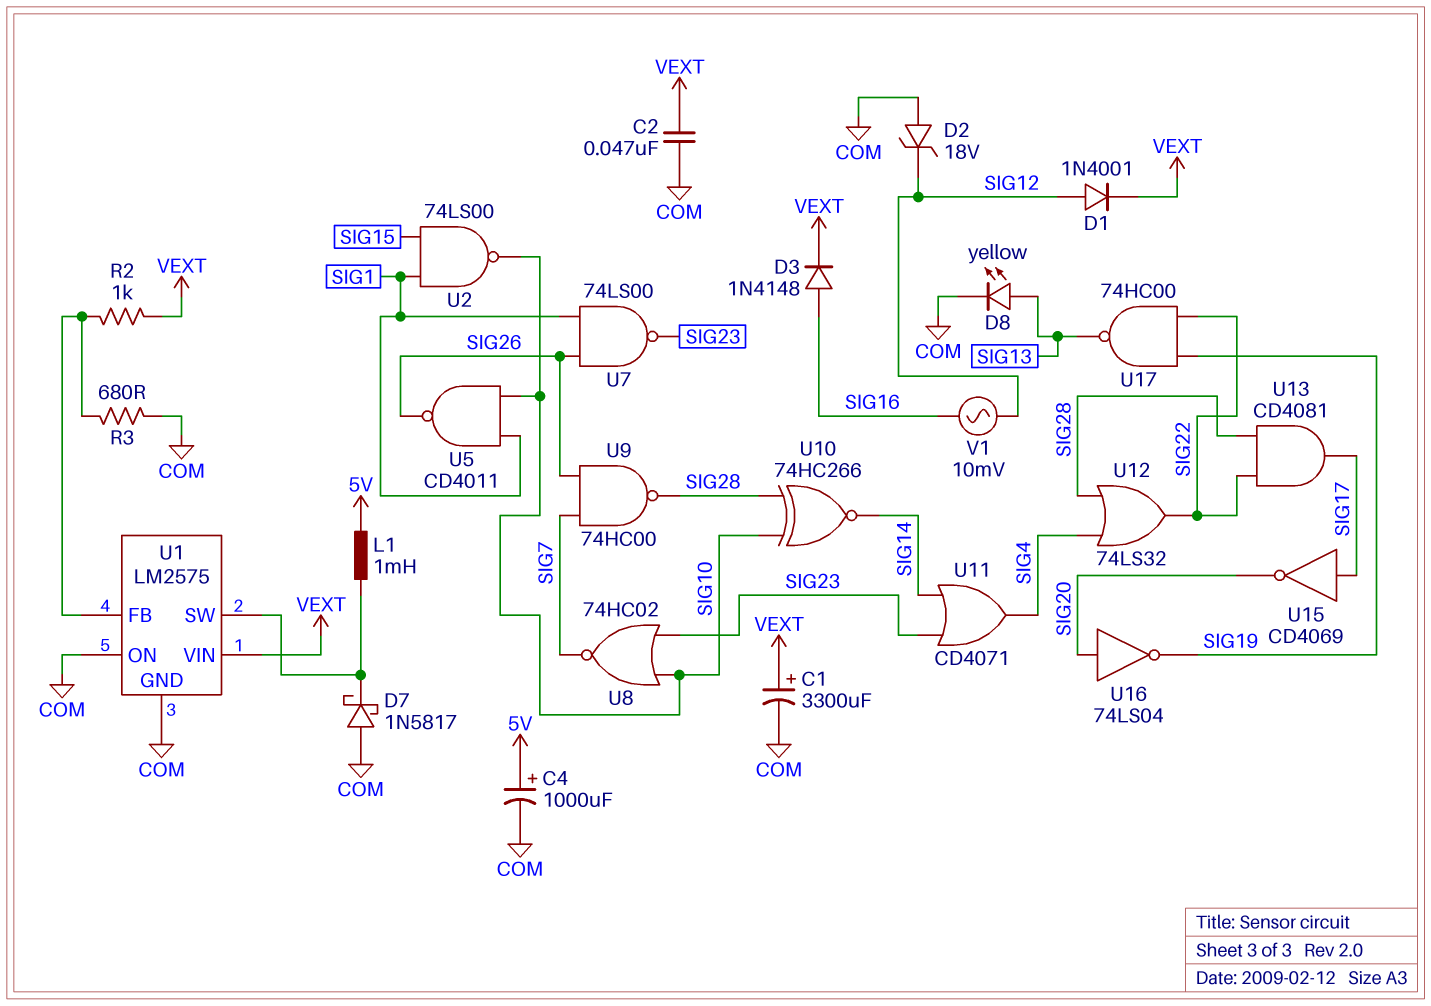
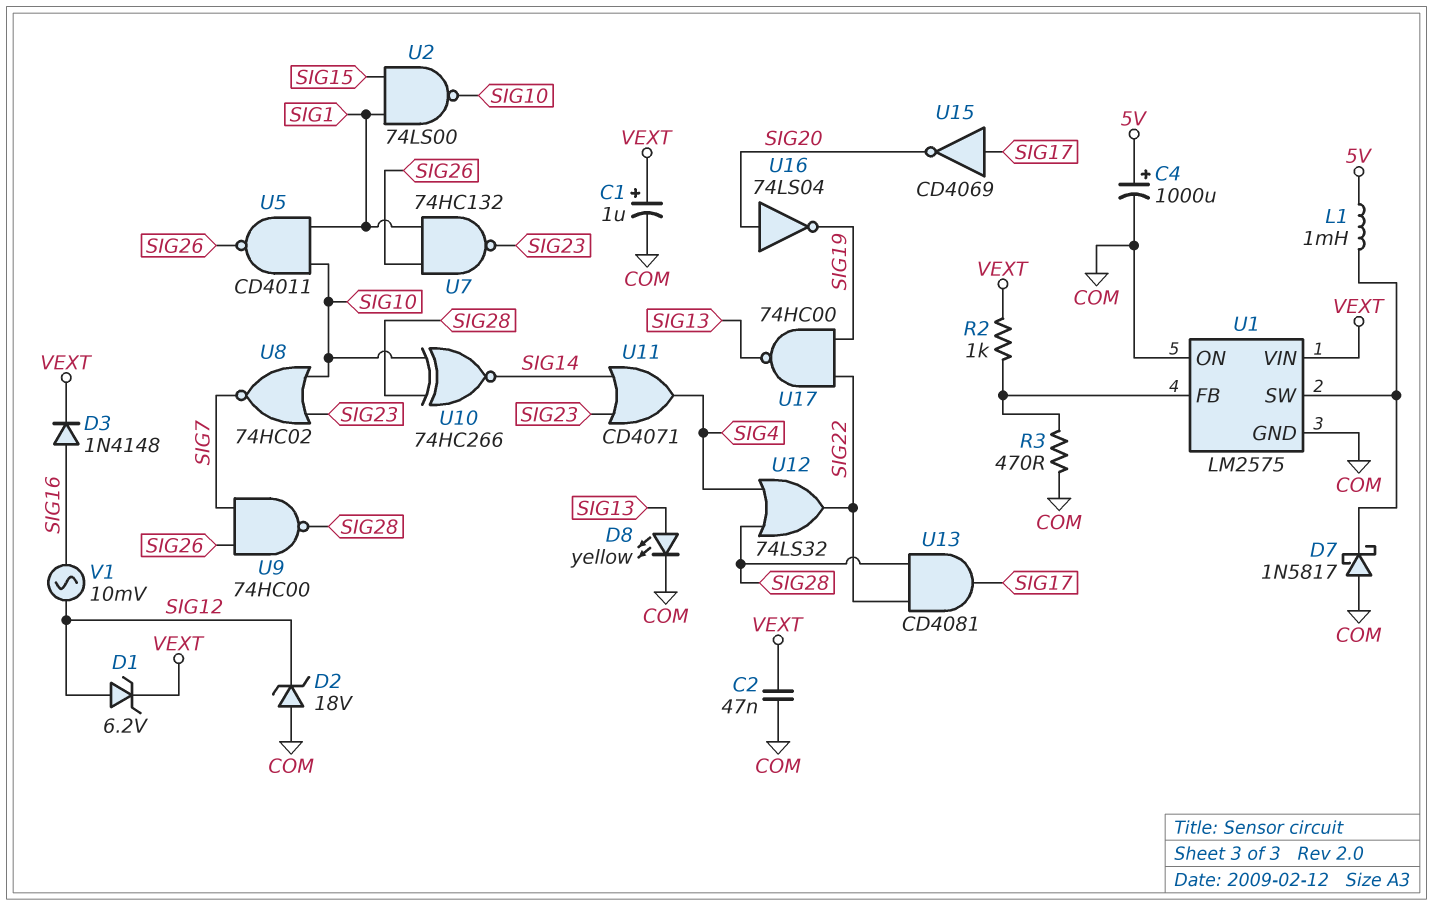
C1: 3300uF (plus VEXT, minus COM) -> 1uF (plus VEXT, minus COM)
D1: diode 1N4001 (A SIG12, K VEXT) -> zener 6.2V (A SIG12, K VEXT)
R3: 680 (COM, U1/FB) -> 470 (COM, U1/FB)
U7: NAND 74LS00 (in SIG1, in SIG26, out SIG23) -> NAND 74HC132 (in SIG1, in SIG26, out SIG23)

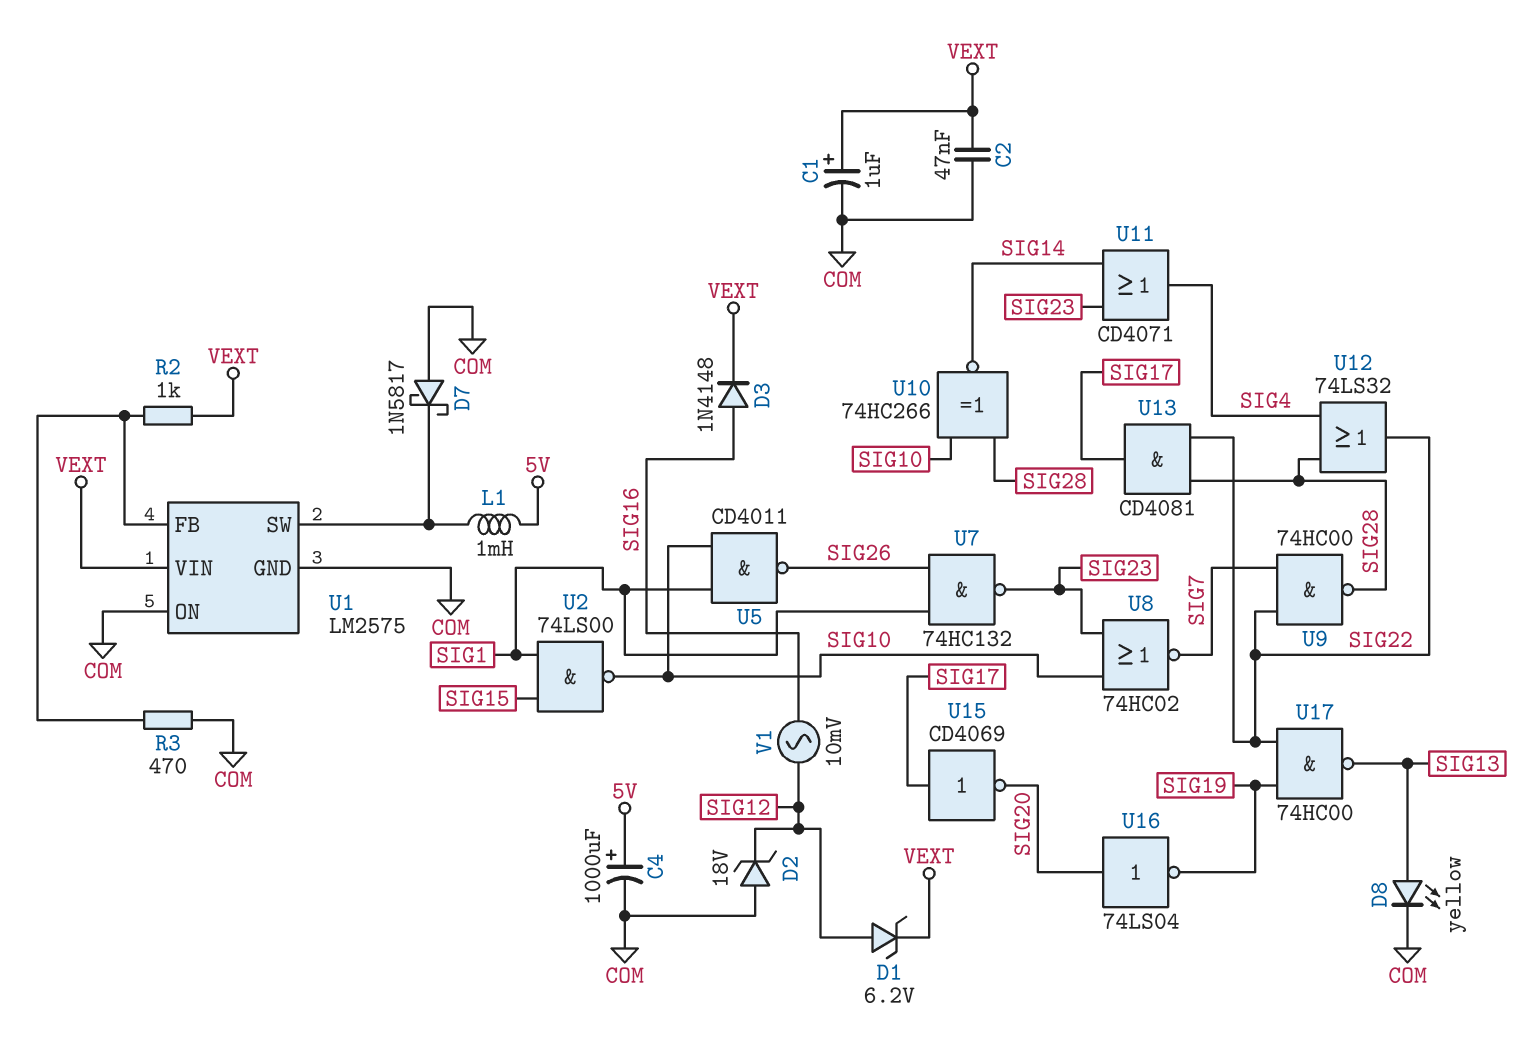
U9: NAND 74HC00 (in SIG7, in SIG26, out SIG28) -> NAND 74HC00 (in SIG7, in SIG22, out SIG28)

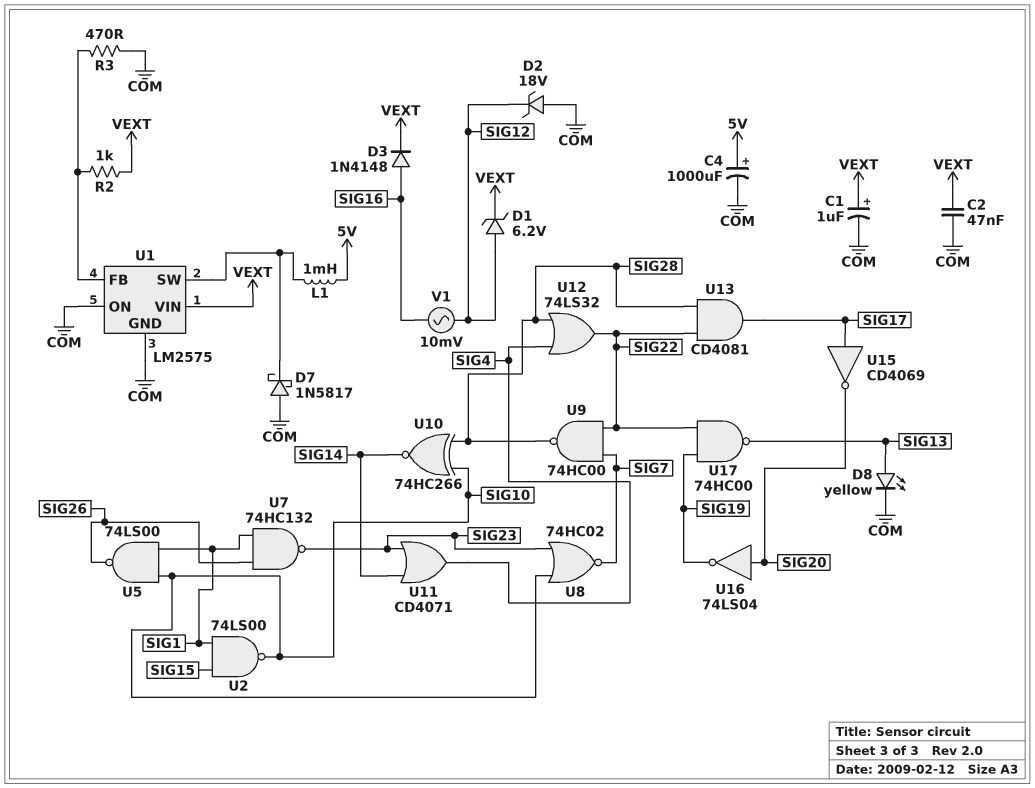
U5: NAND CD4011 (in SIG1, in SIG10, out SIG26) -> NAND 74LS00 (in SIG1, in SIG10, out SIG26)

